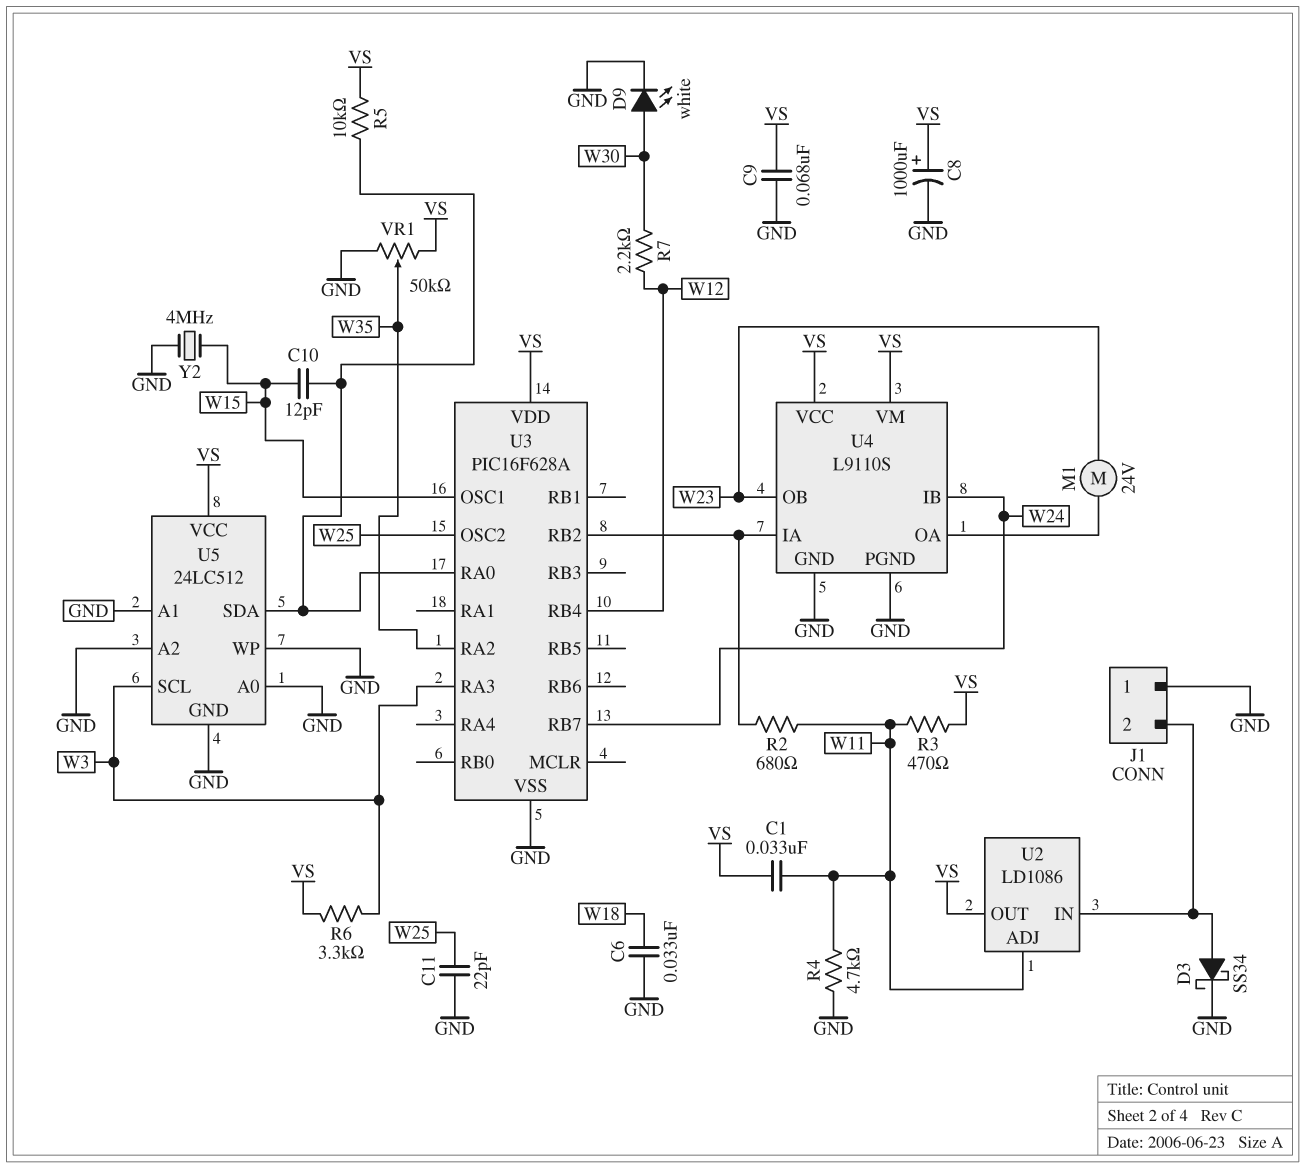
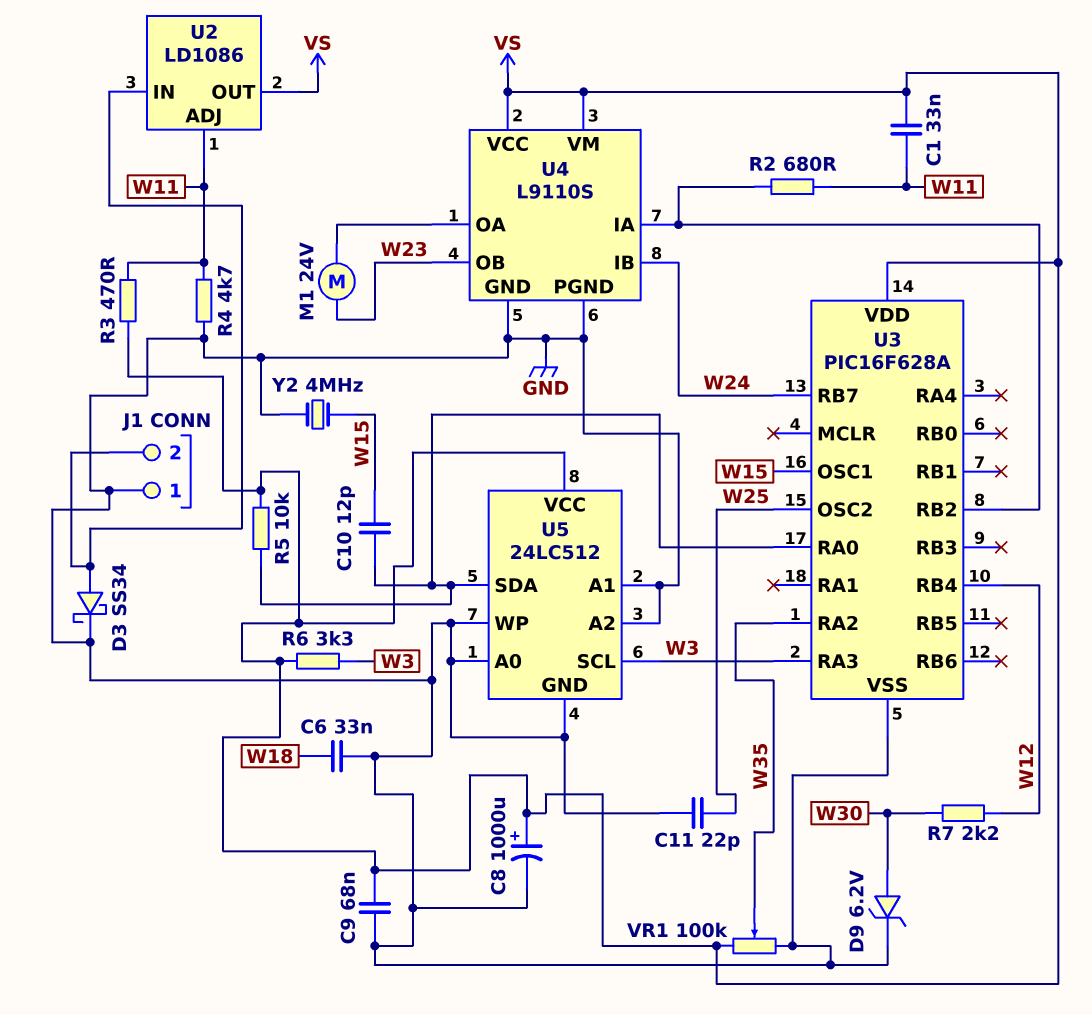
D9: LED white (A W30, K GND) -> zener 6.2V (A W30, K GND)
VR1: 50k (GND, VS, wiper W35) -> 100k (GND, VS, wiper W35)

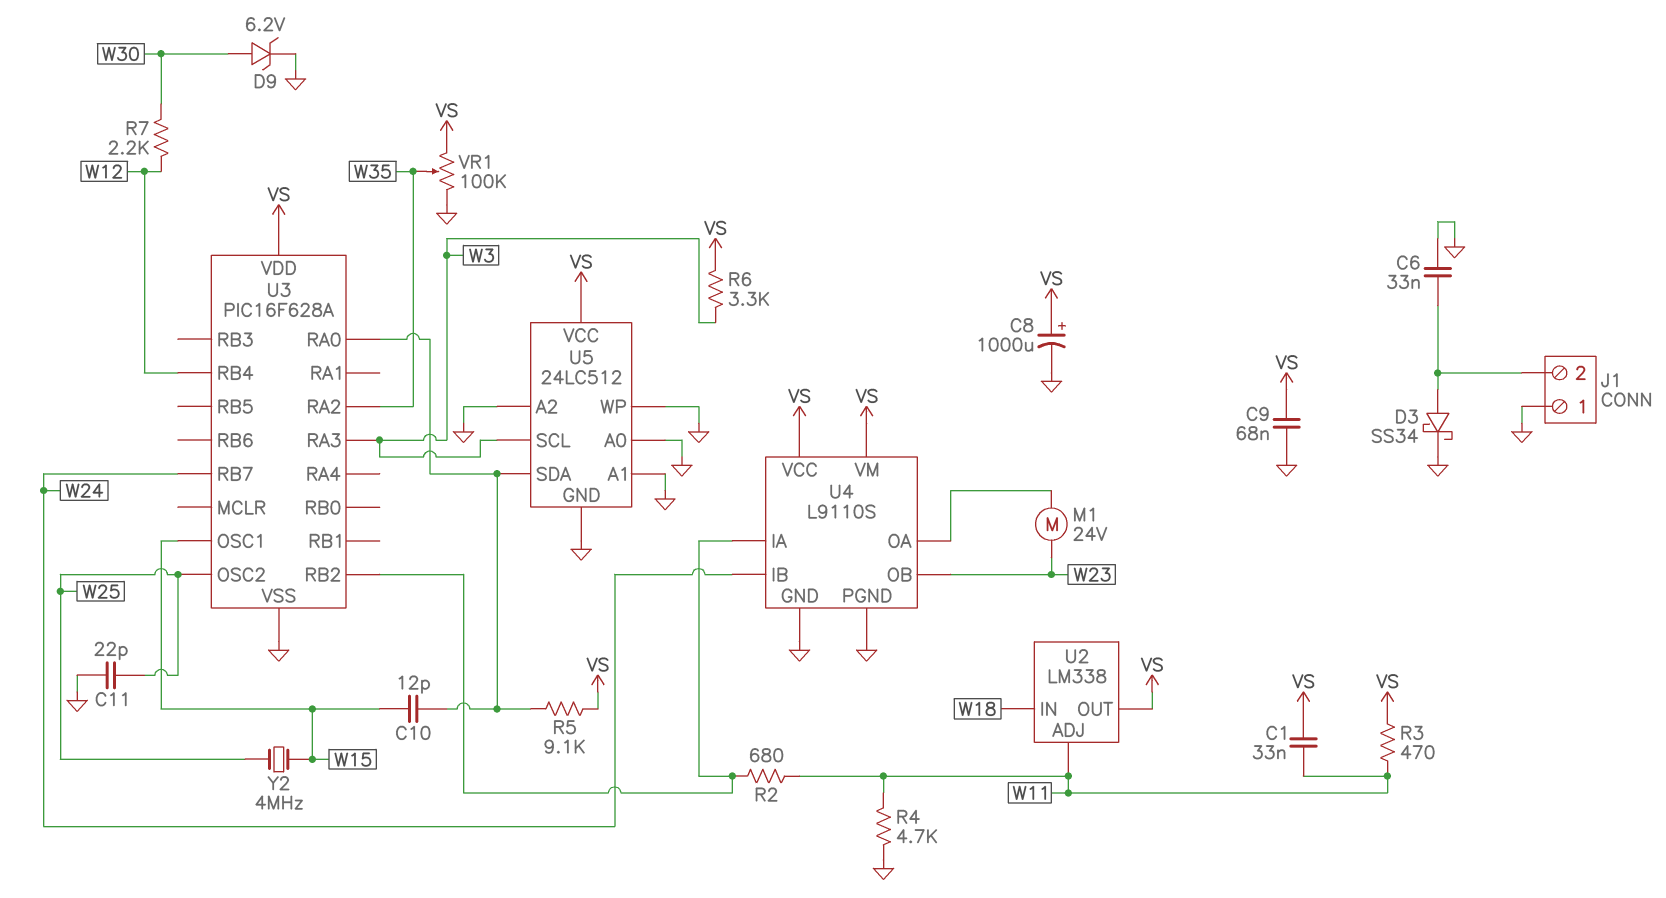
C6: 33nF (GND, W18) -> 33nF (GND, J1/2)
R5: 10k (U3/RA0, VS) -> 9.1k (U3/RA0, VS)
U2: LD1086 -> LM338
U2 pin IN: J1/2 -> W18
Y2: 4MHz (GND, W15) -> 4MHz (W15, W25)

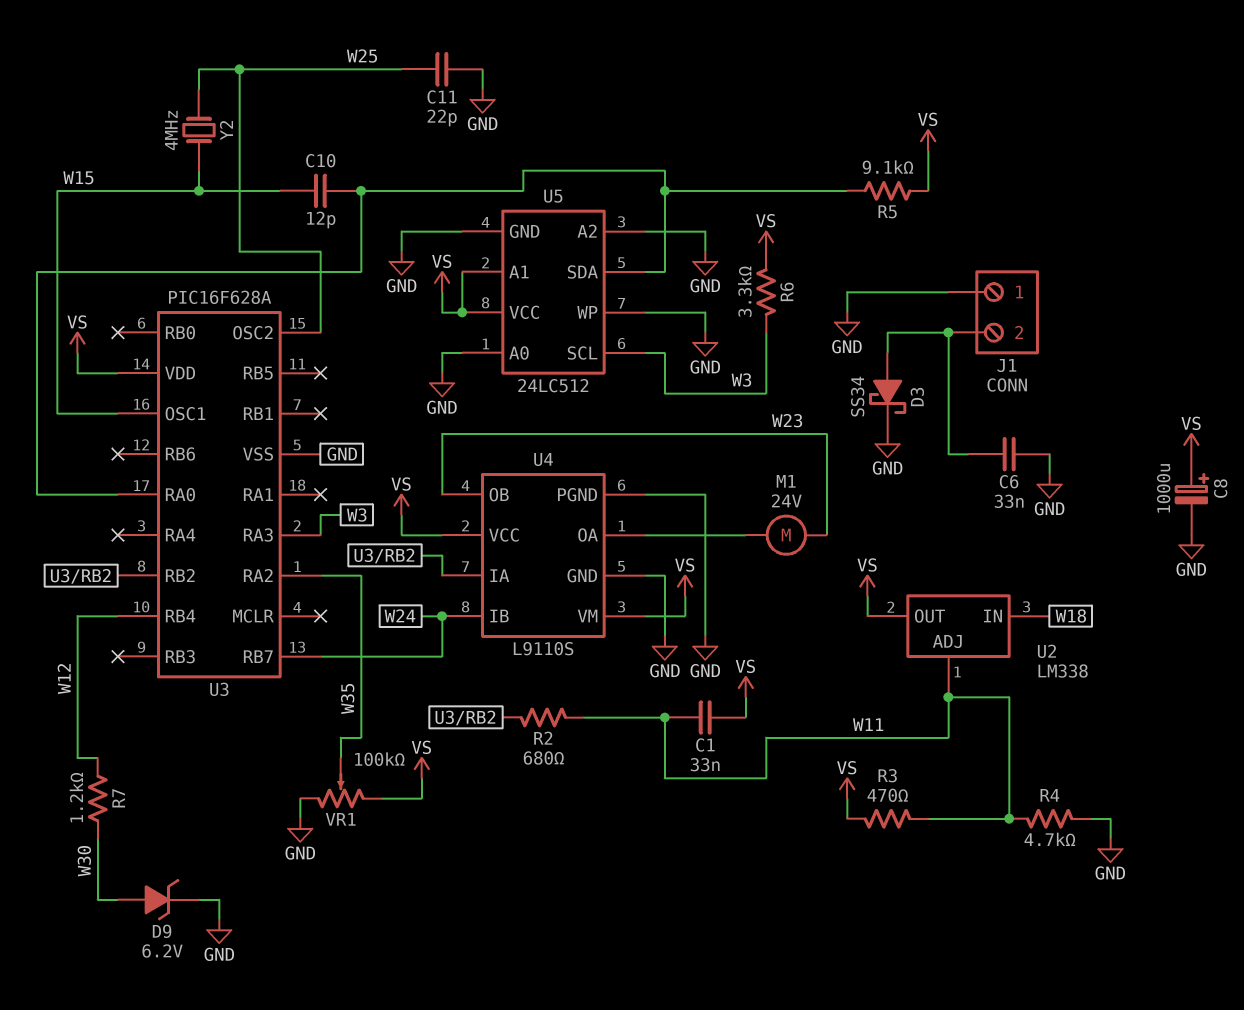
C9: 68nF (GND, VS) -> none
R7: 2.2k (W12, W30) -> 1.2k (W12, W30)
U5 pin A1: GND -> VS

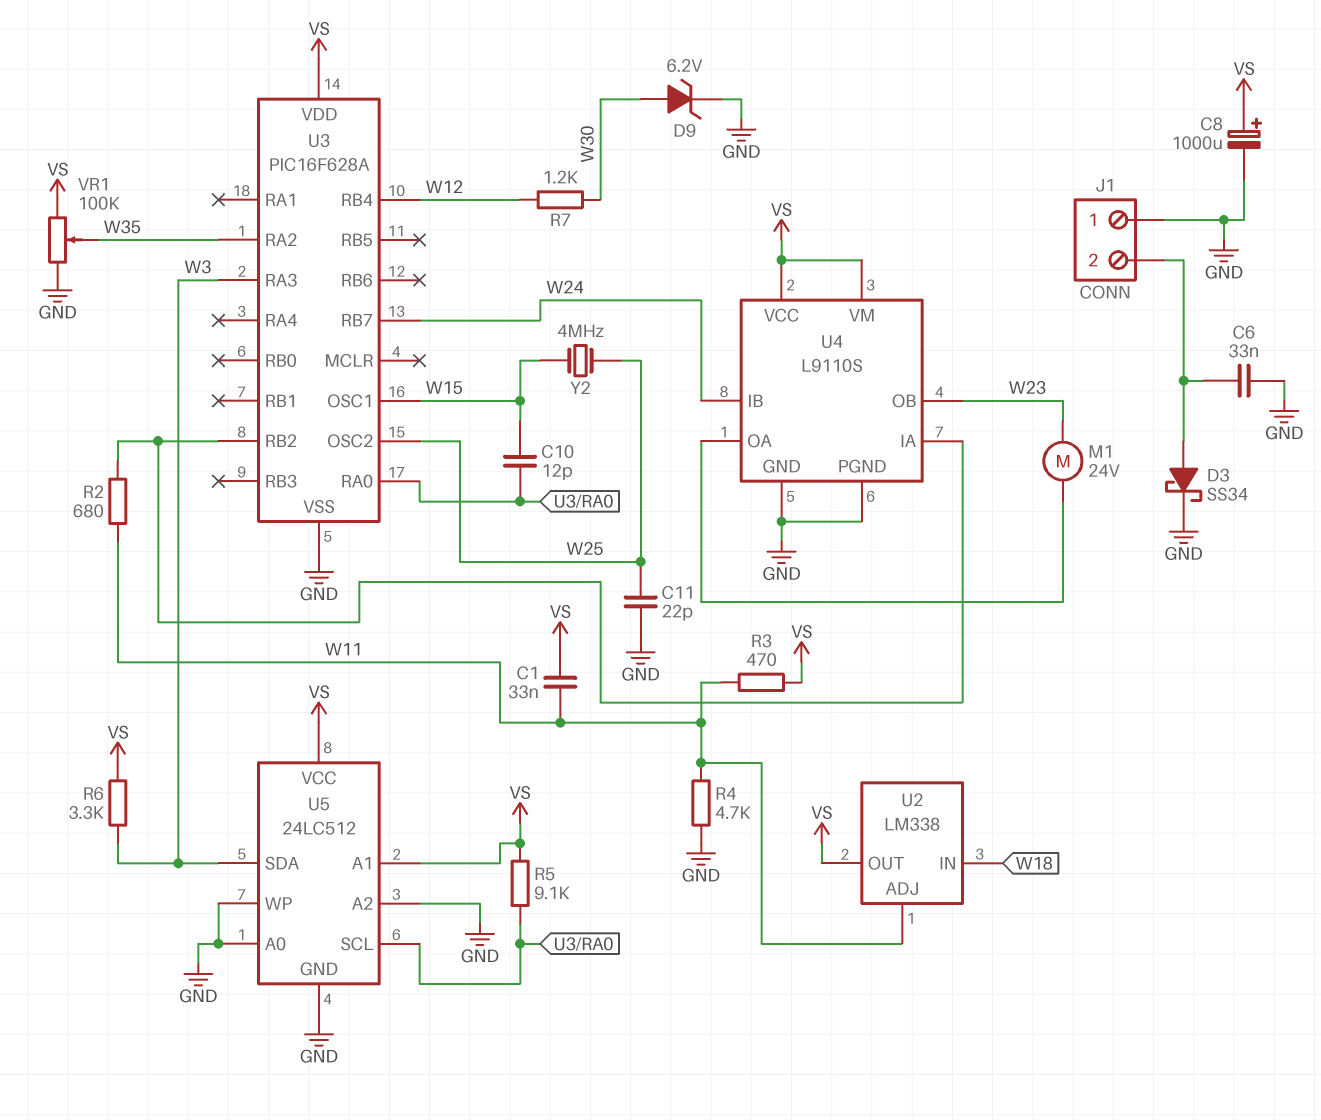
U5 pin SCL: W3 -> U3/RA0
U5 pin SDA: U3/RA0 -> W3

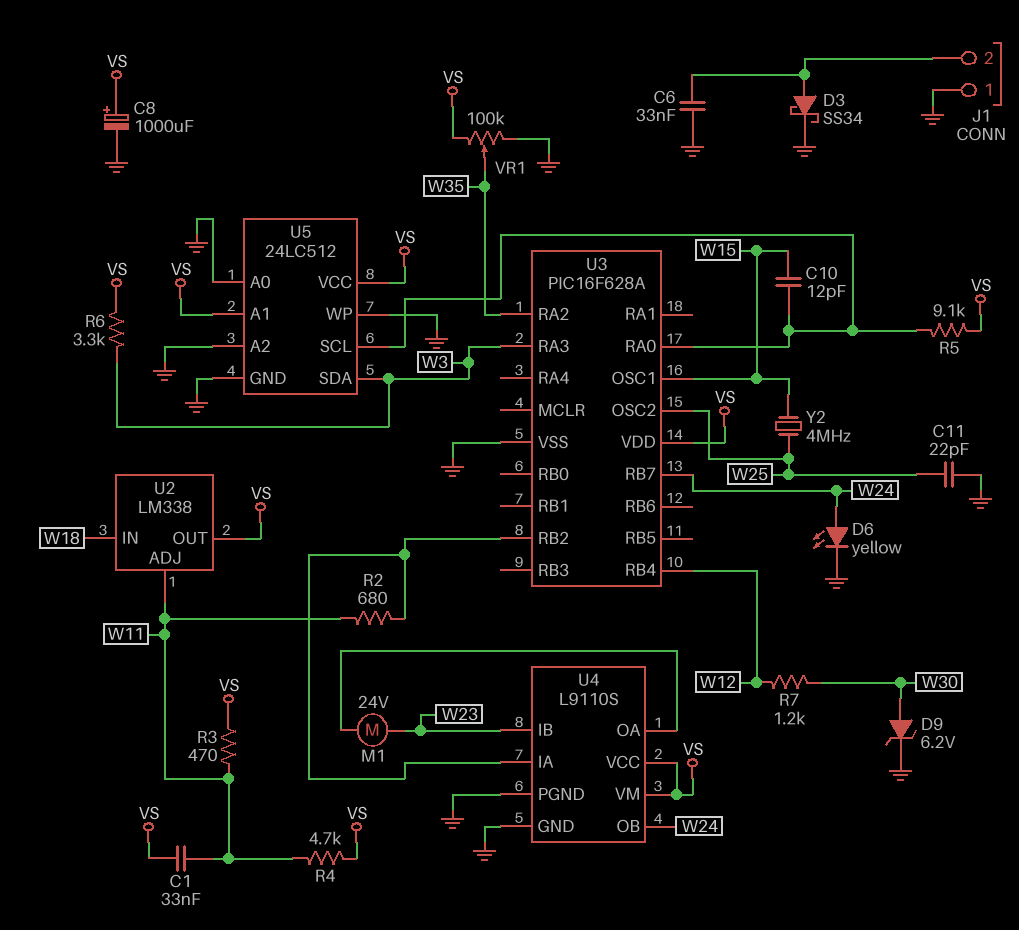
D6: none -> LED yellow (A W24, K GND)
R4: 4.7k (GND, W11) -> 4.7k (VS, W11)
U4 pin IB: W24 -> W23
U4 pin OB: W23 -> W24

